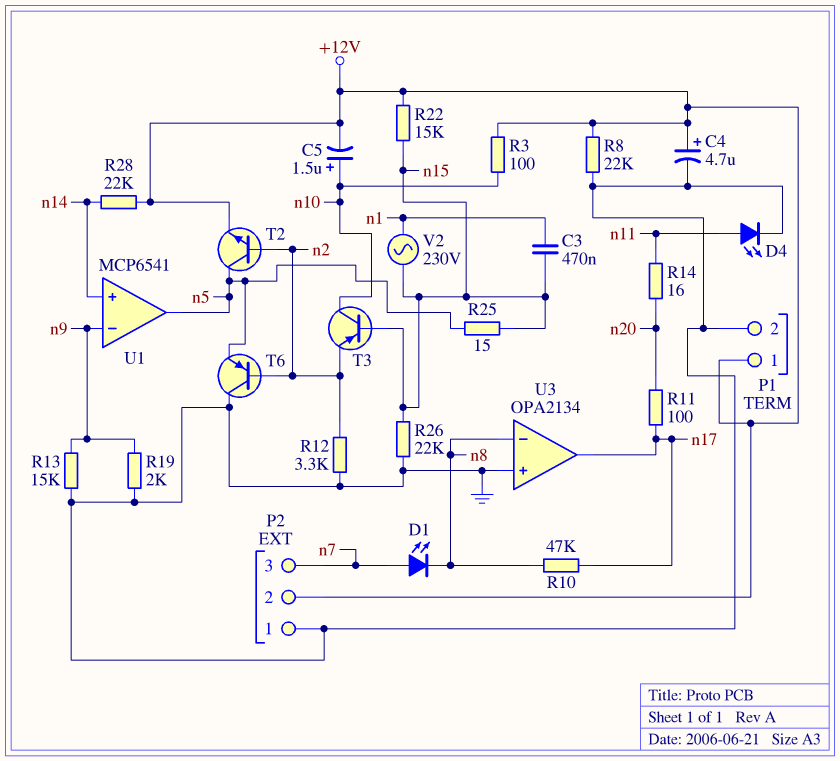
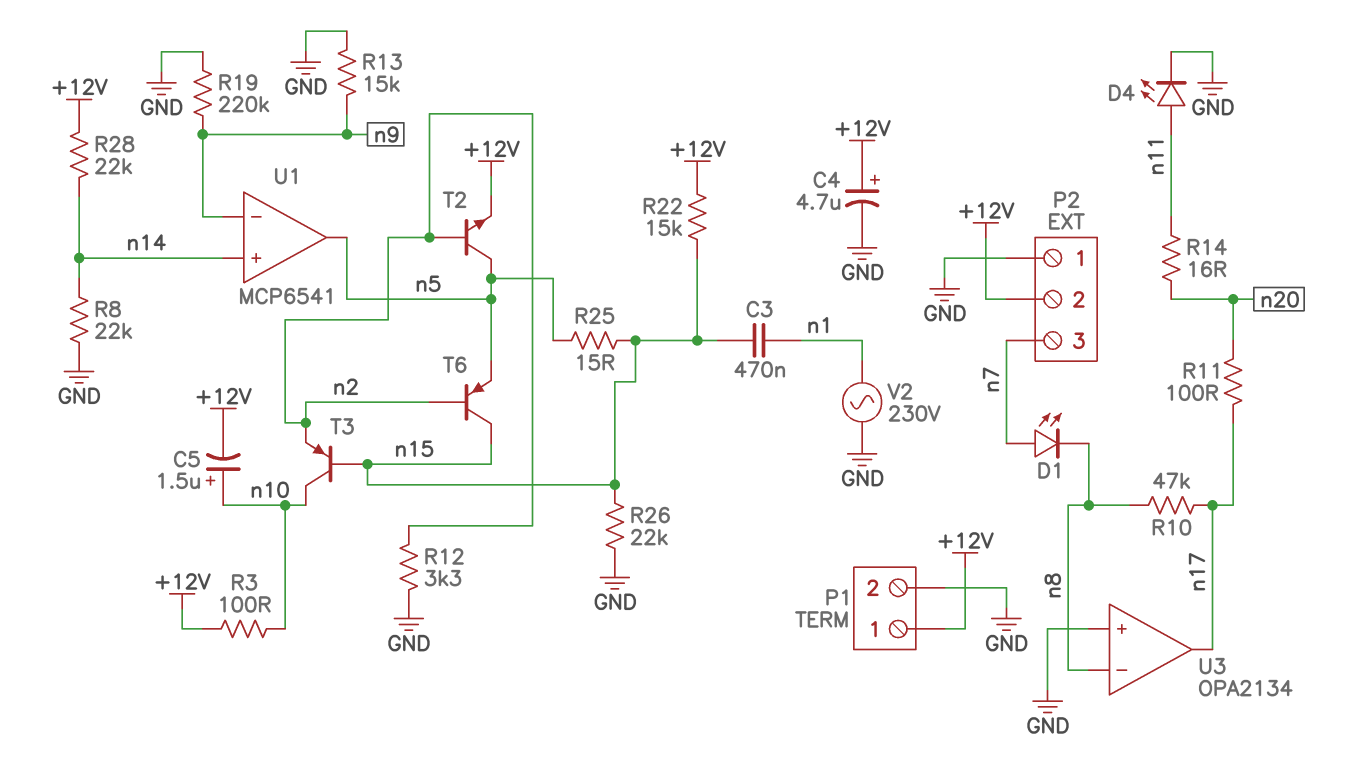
R8: 22k (+12V, GND) -> 22k (GND, n14)
R19: 2k (GND, n9) -> 220k (GND, n9)
T6: PNP (B n2, C GND, E n5) -> PNP (B n2, C n15, E n5)
V2: AC 230V (n1, n15) -> AC 230V (GND, n1)

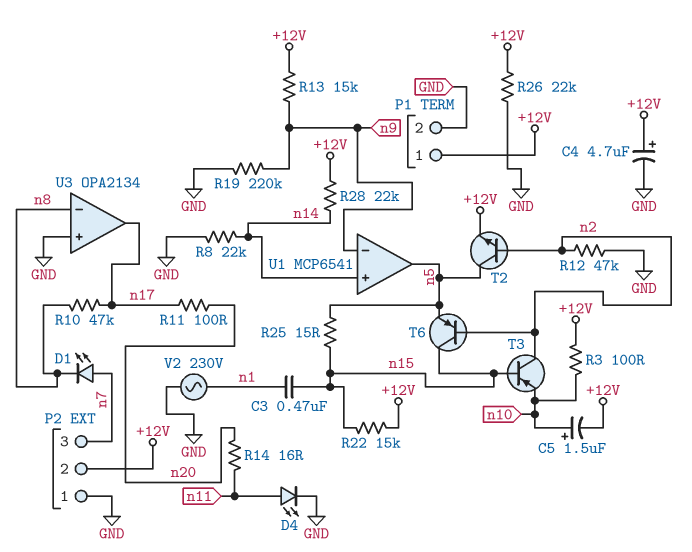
R12: 3.3k (GND, n2) -> 47k (GND, n2)
R13: 15k (GND, n9) -> 15k (+12V, n9)
R26: 22k (GND, n15) -> 22k (+12V, GND)
T3: PNP (B n15, C n10, E n2) -> PNP (B n15, C n2, E n10)

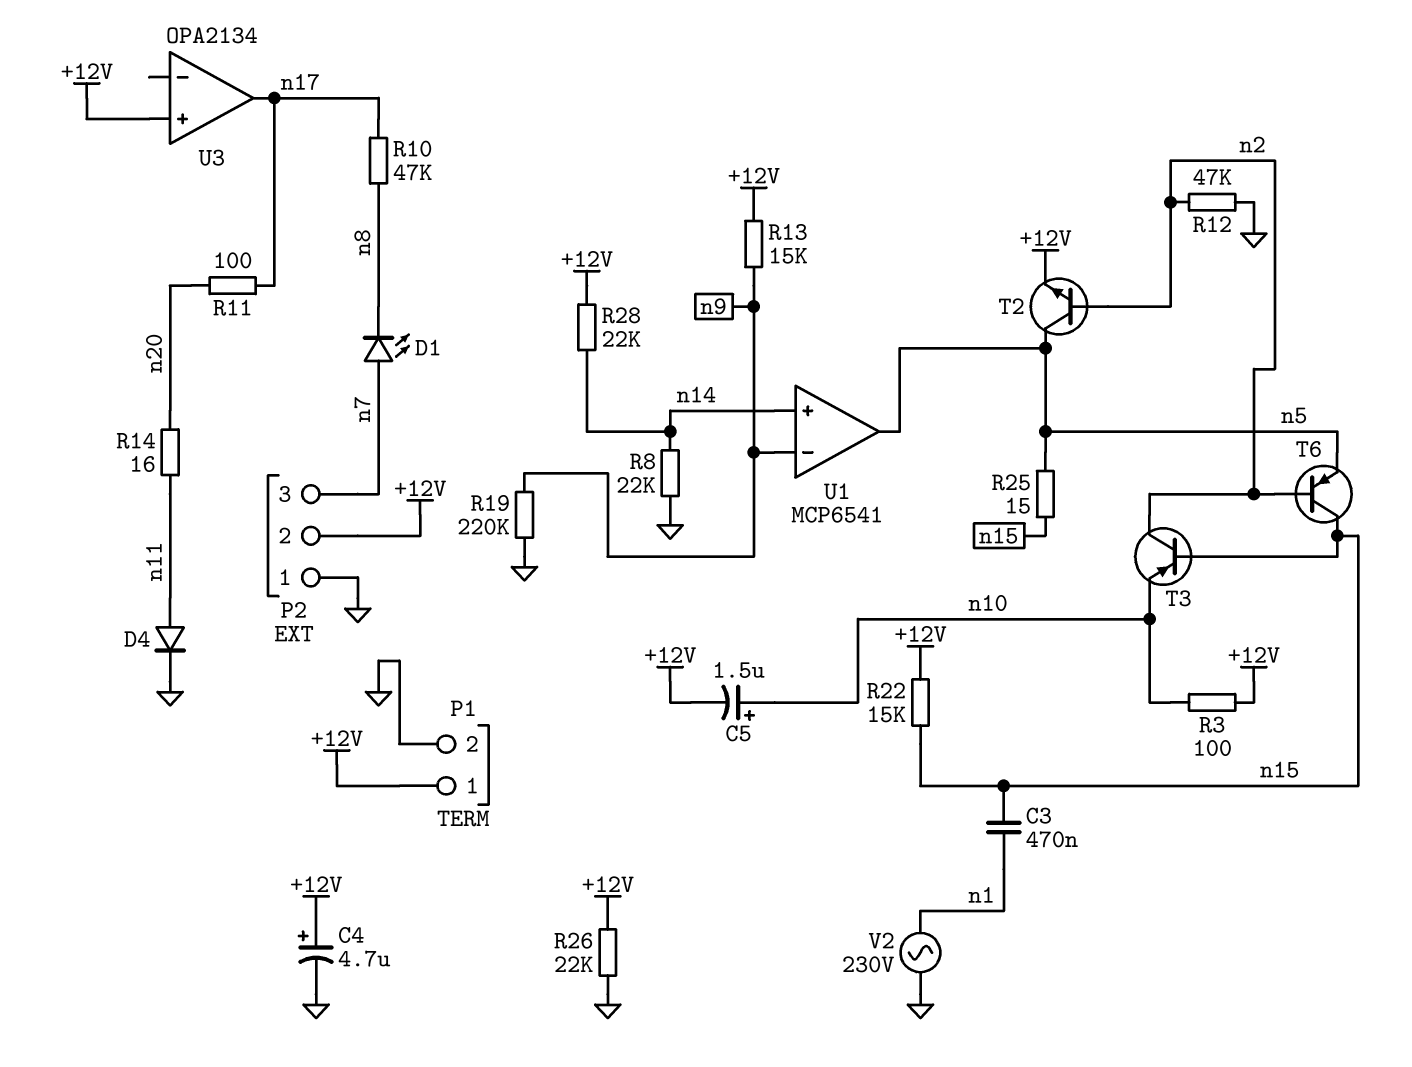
D4: LED (A n11, K GND) -> diode (A n11, K GND)
U3 pin in+: GND -> +12V
U3 pin in-: n8 -> none

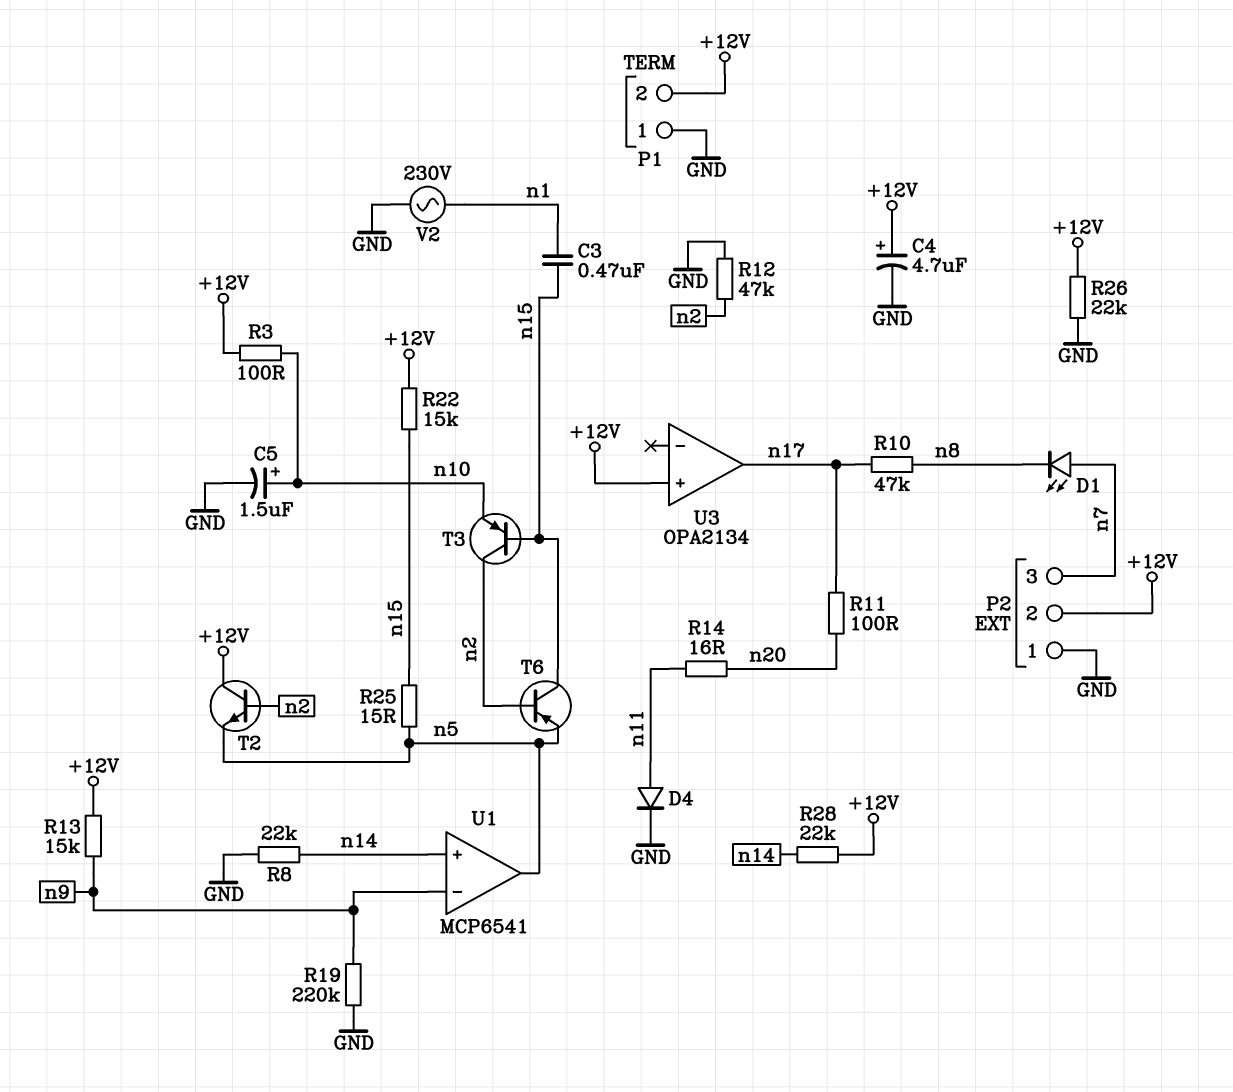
C5: 1.5uF (plus n10, minus +12V) -> 1.5uF (plus n10, minus GND)
P1 pin 1: +12V -> GND
P1 pin 2: GND -> +12V
T2: NPN (B n2, C n5, E +12V) -> NPN (B n2, C +12V, E n5)

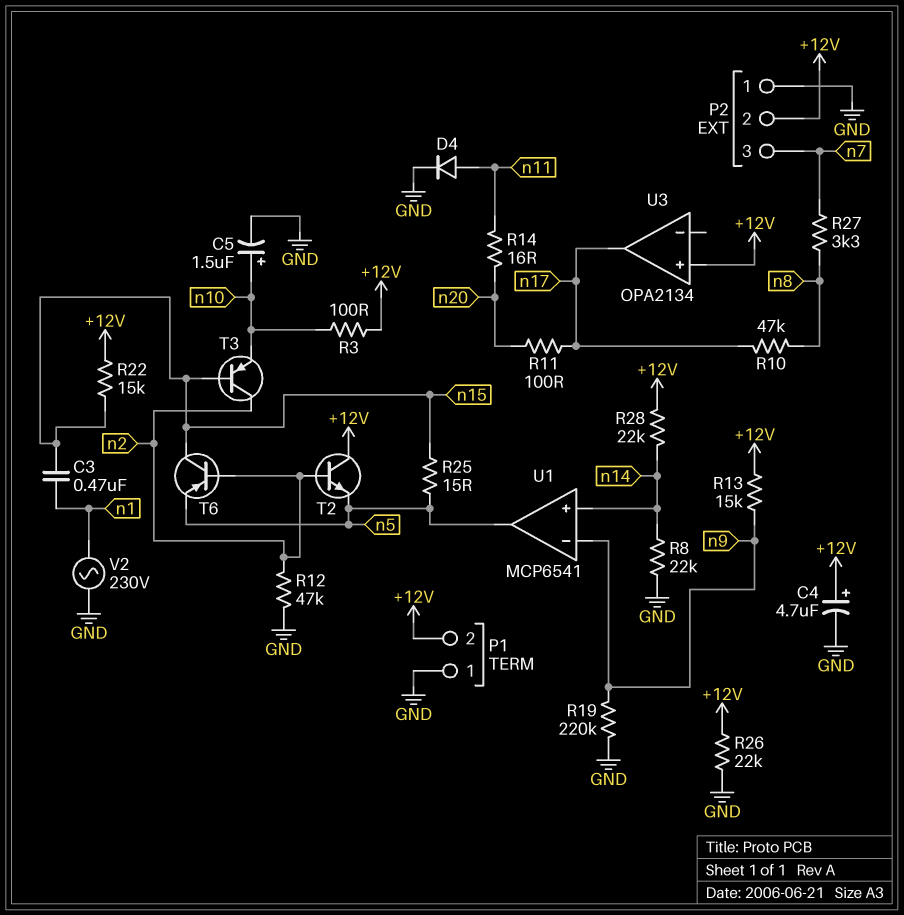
D1: LED (A n7, K n8) -> none
R27: none -> 3.3k (n7, n8)

